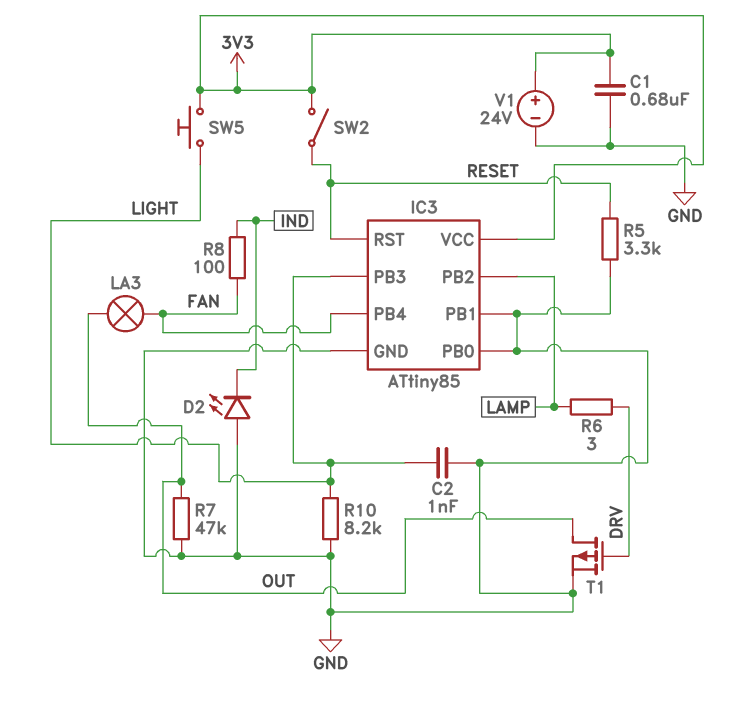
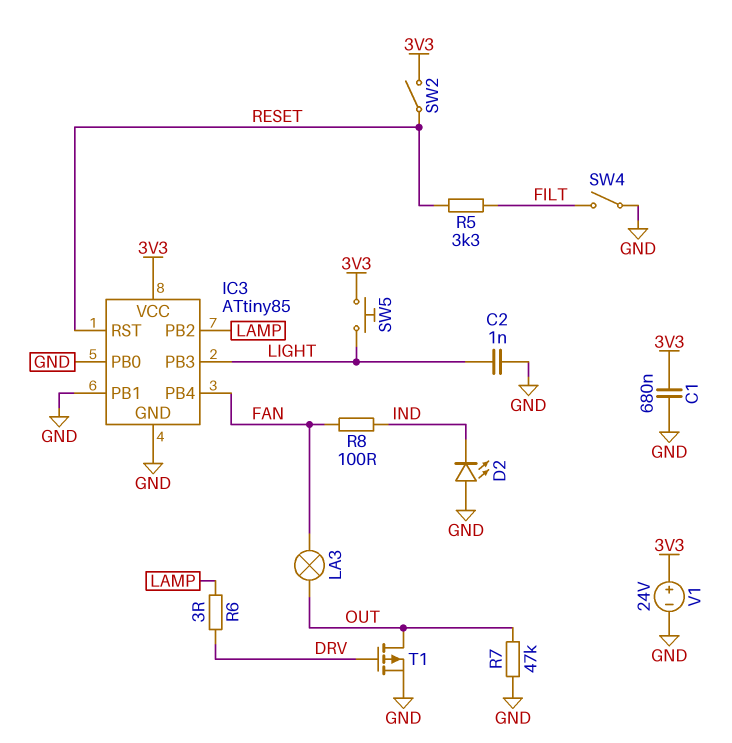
R5: 3.3k (GND, RESET) -> 3.3k (FILT, RESET)
R10: 8.2k (GND, LIGHT) -> none
SW4: none -> switch (FILT, GND)

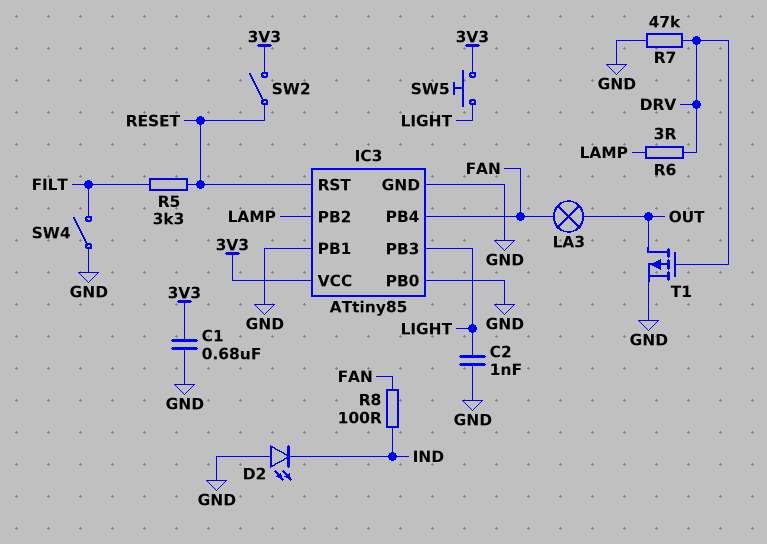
R7: 47k (GND, OUT) -> 47k (DRV, GND)
V1: 24V (plus 3V3, minus GND) -> none

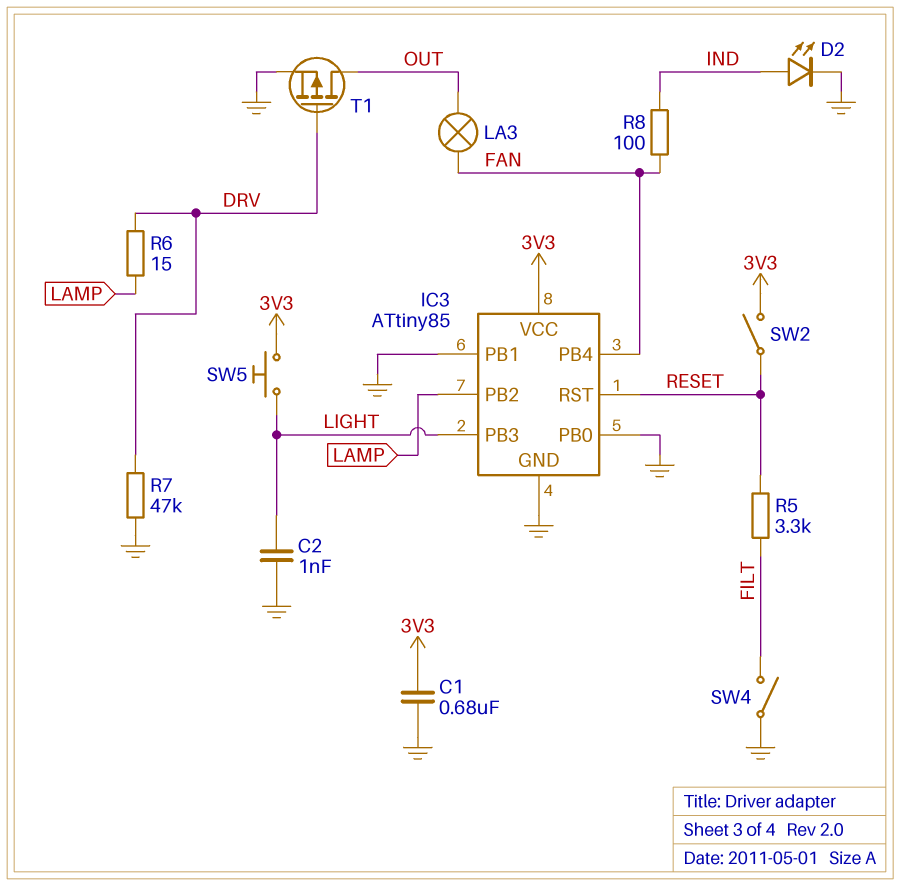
D2: LED (A GND, K IND) -> LED (A IND, K GND)
R6: 3 (DRV, LAMP) -> 15 (DRV, LAMP)

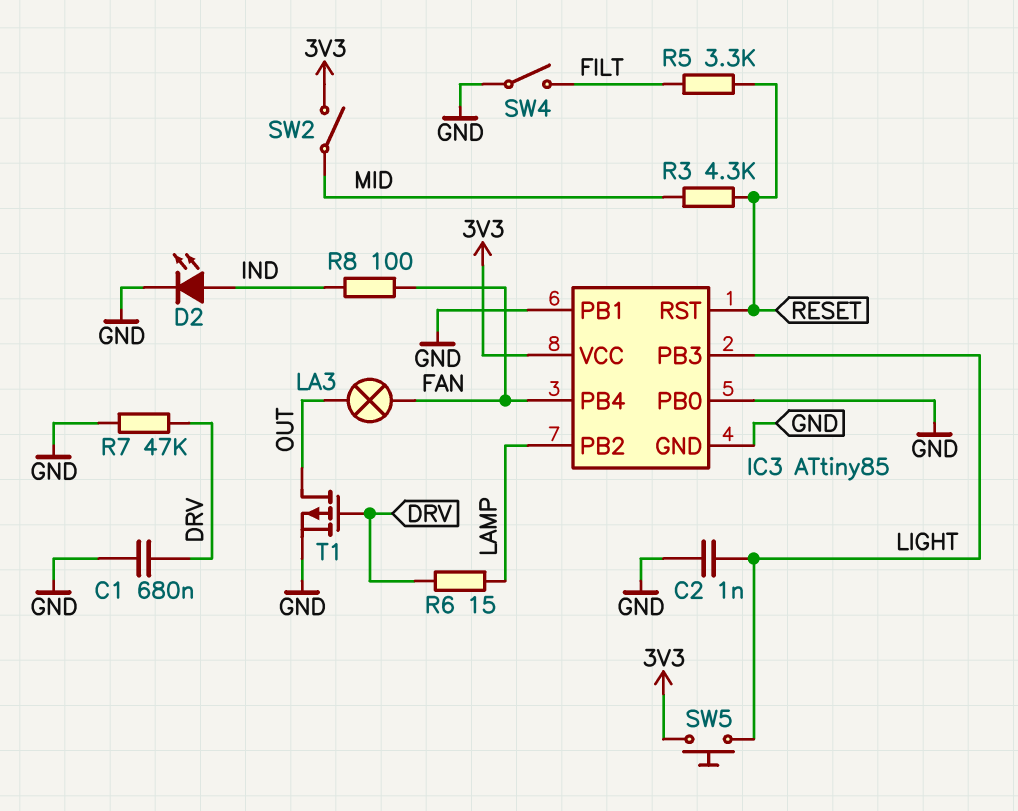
C1: 680nF (3V3, GND) -> 680nF (DRV, GND)
R3: none -> 4.3k (MID, RESET)
SW2: switch (3V3, RESET) -> switch (3V3, MID)

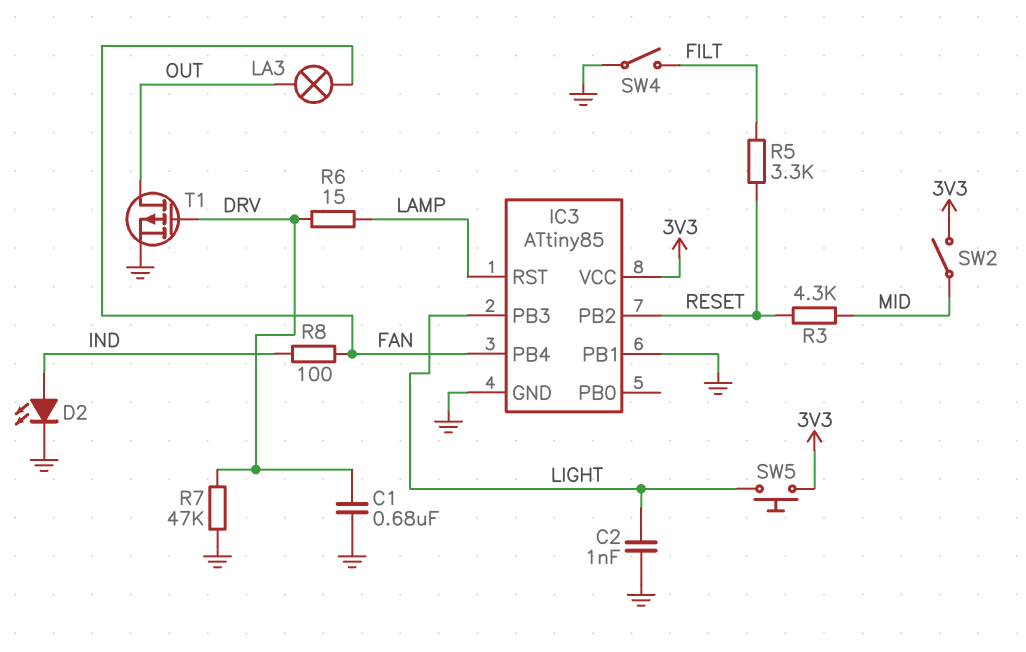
IC3 pin PB0: GND -> none
IC3 pin PB2: LAMP -> RESET
IC3 pin RST: RESET -> LAMP

